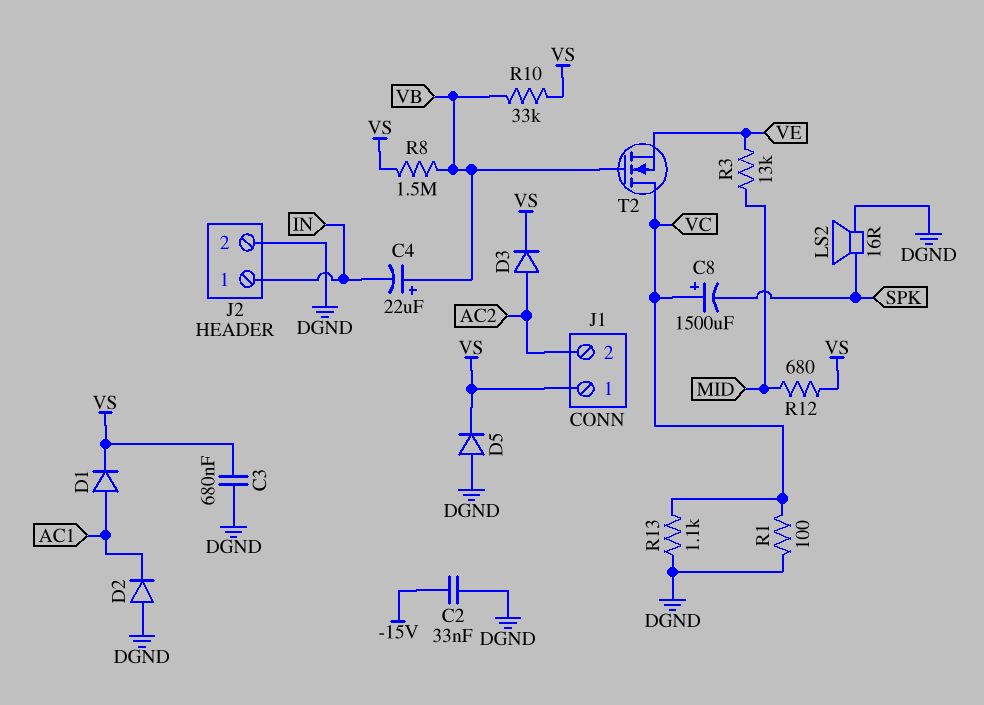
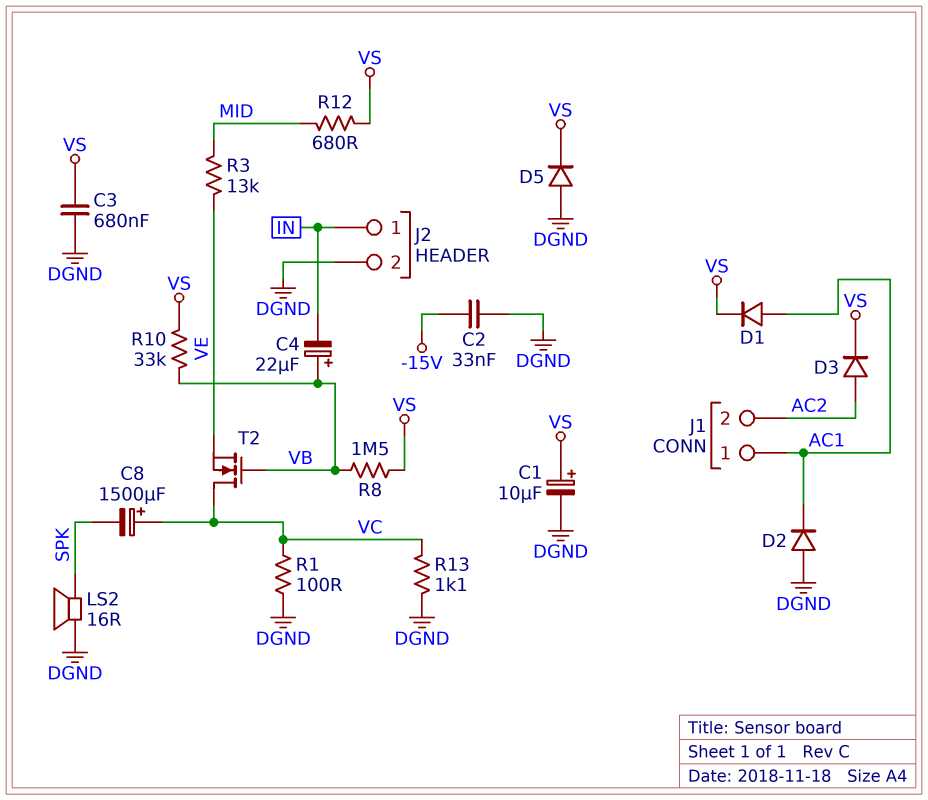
C1: none -> 10uF (plus VS, minus DGND)
J1 pin 1: VS -> AC1

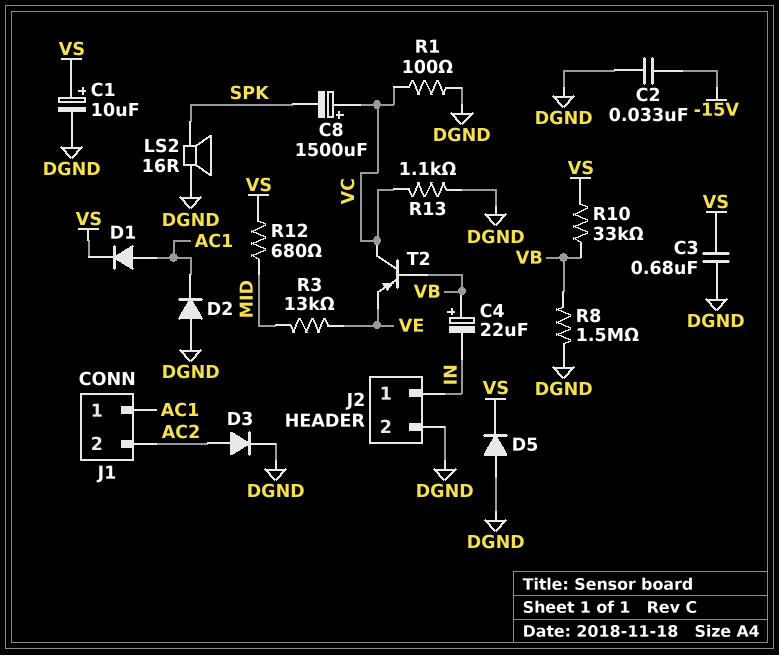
D3: diode (A AC2, K VS) -> diode (A AC2, K DGND)
R8: 1.5M (VB, VS) -> 1.5M (DGND, VB)
T2: NMOS (G VB, D VC, S VE) -> PNP (B VB, C VC, E VE)

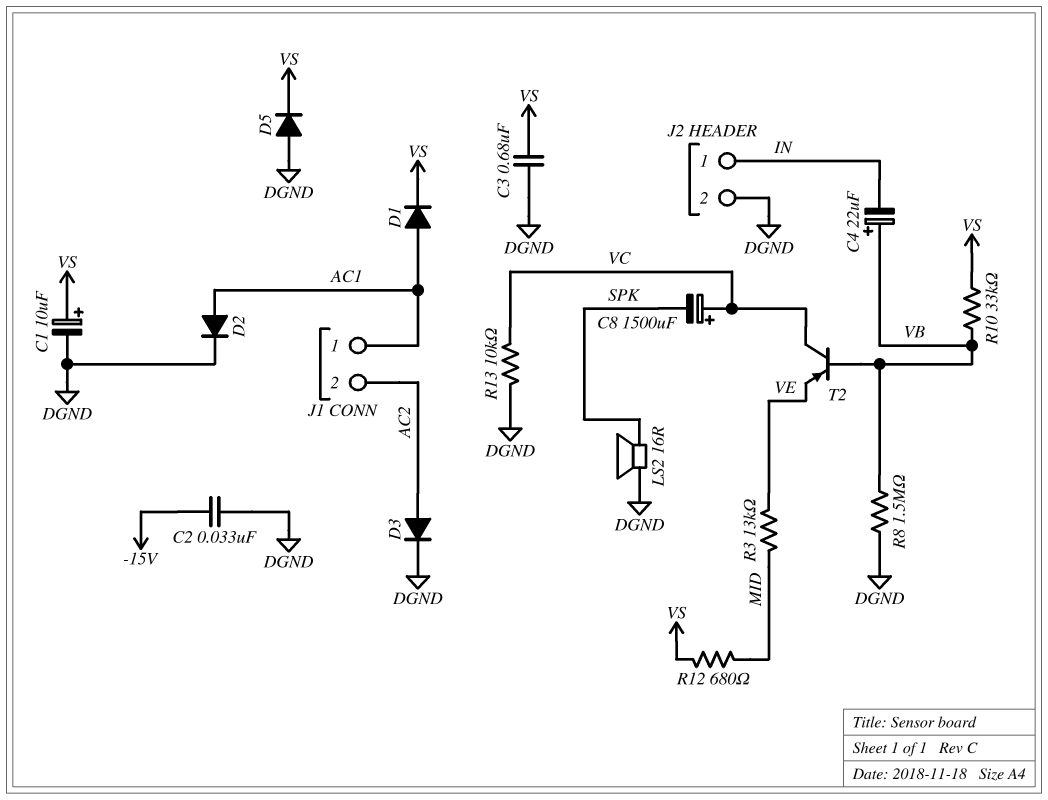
D2: diode (A DGND, K AC1) -> diode (A AC1, K DGND)
R1: 100 (DGND, VC) -> none
R13: 1.1k (DGND, VC) -> 10k (DGND, VC)

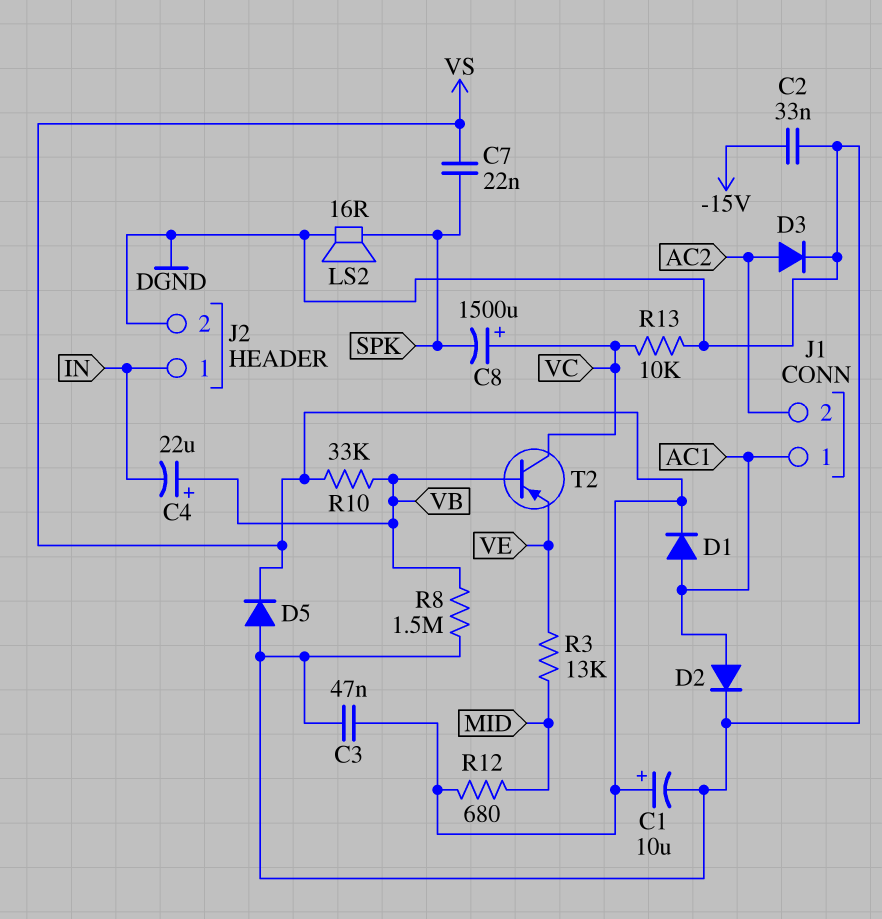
C3: 680nF (DGND, VS) -> 47nF (DGND, VS)
C7: none -> 22nF (SPK, VS)

